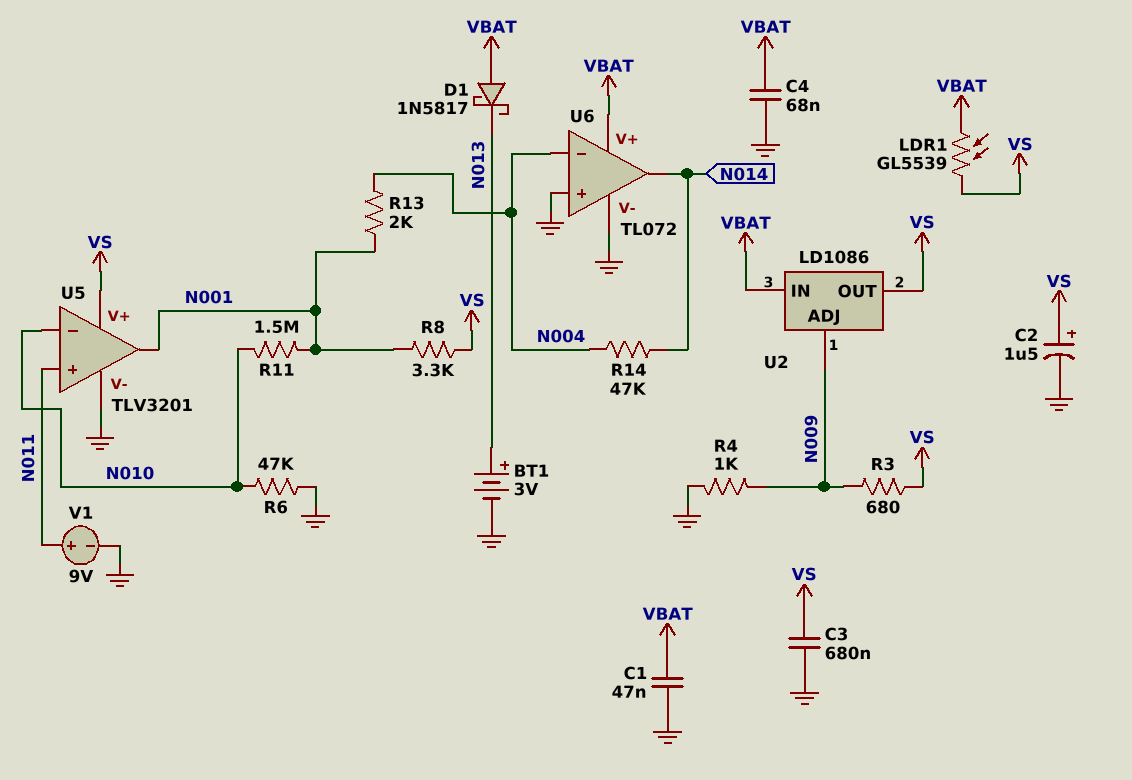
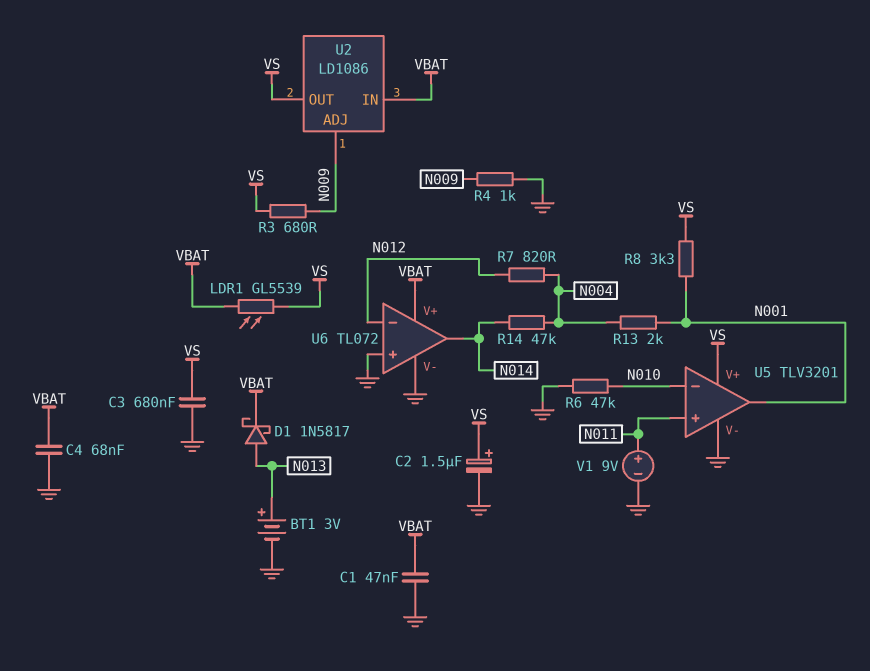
D1: schottky 1N5817 (A VBAT, K N013) -> schottky 1N5817 (A N013, K VBAT)
R7: none -> 820 (N004, N012)
R11: 1.5M (N001, N010) -> none
U6 pin in-: N004 -> N012

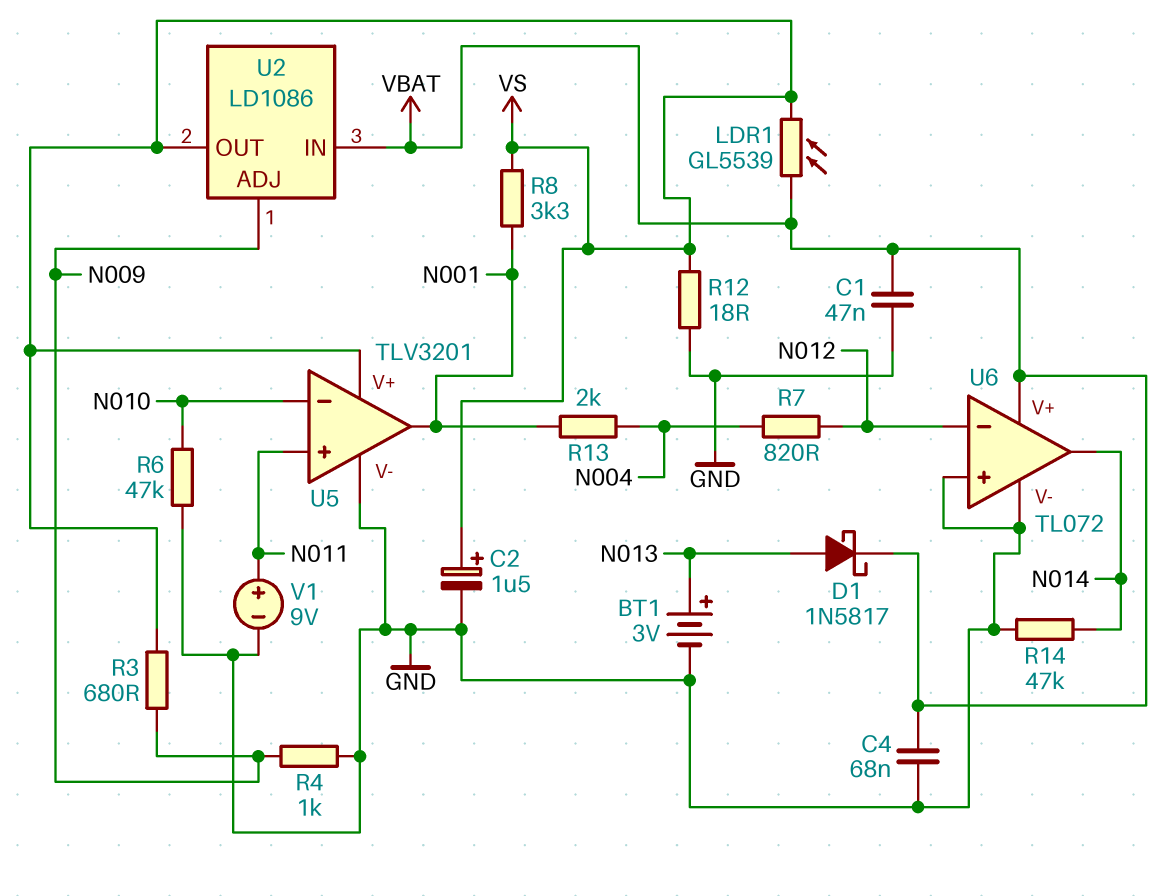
C3: 680nF (GND, VS) -> none
R12: none -> 18 (GND, VS)
R14: 47k (N004, N014) -> 47k (GND, N014)

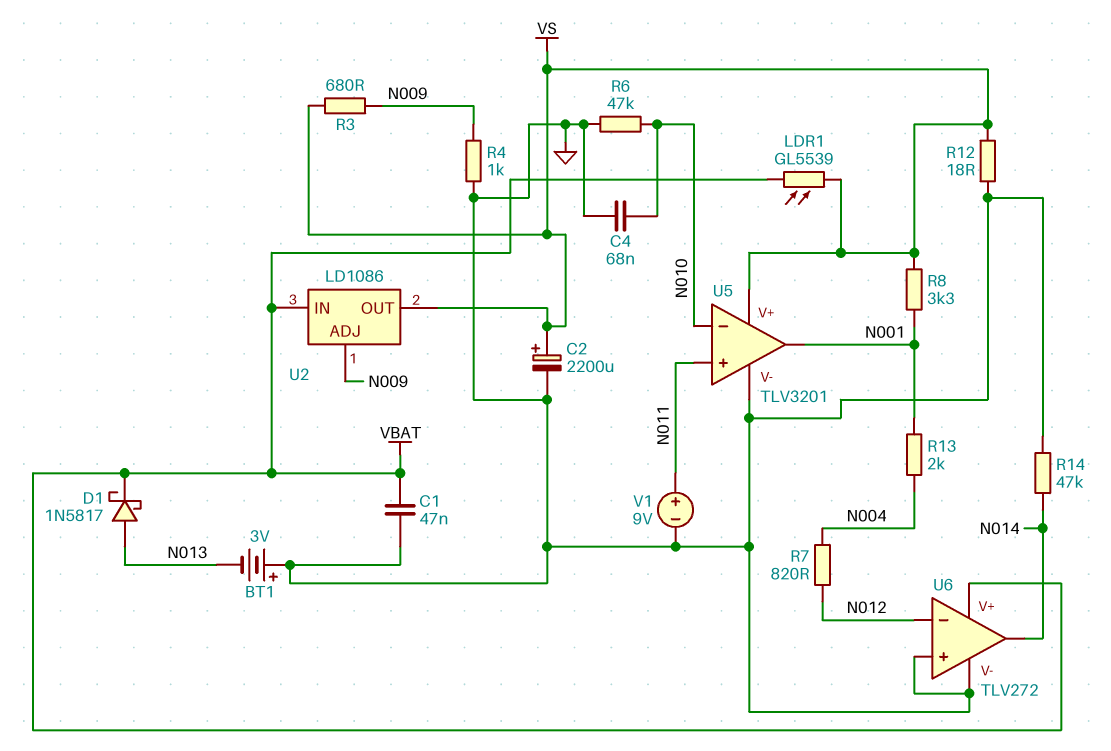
BT1: 3V (plus N013, minus GND) -> 3V (plus GND, minus N013)
C2: 1.5uF (plus VS, minus GND) -> 2200uF (plus VS, minus GND)
C4: 68nF (GND, VBAT) -> 68nF (GND, N010)
U6: TL072 -> TLV272

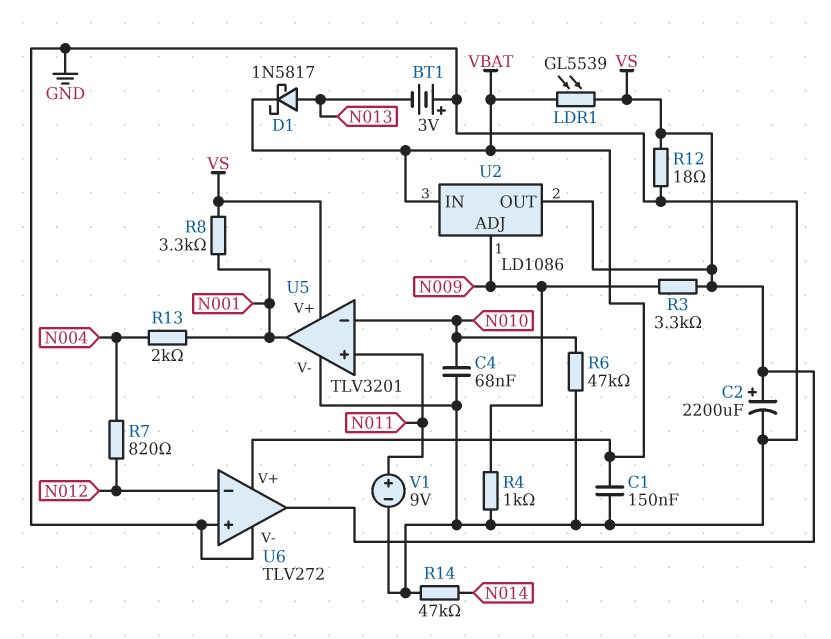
C1: 47nF (GND, VBAT) -> 150nF (GND, VBAT)
R3: 680 (N009, VS) -> 3.3k (N009, VS)
U6 pin out: N014 -> VS

